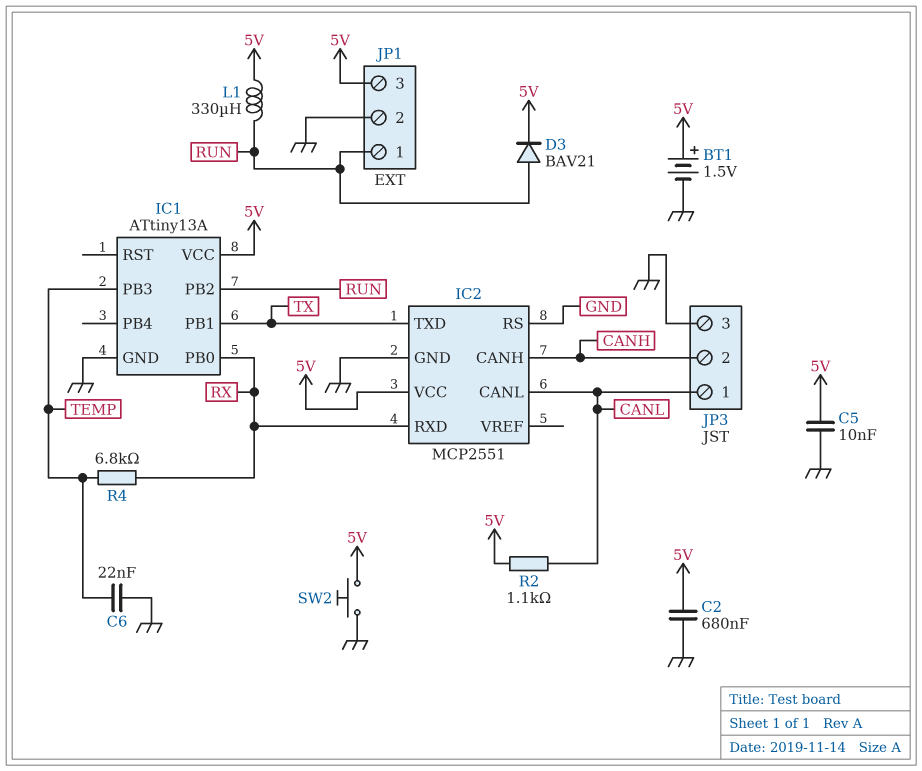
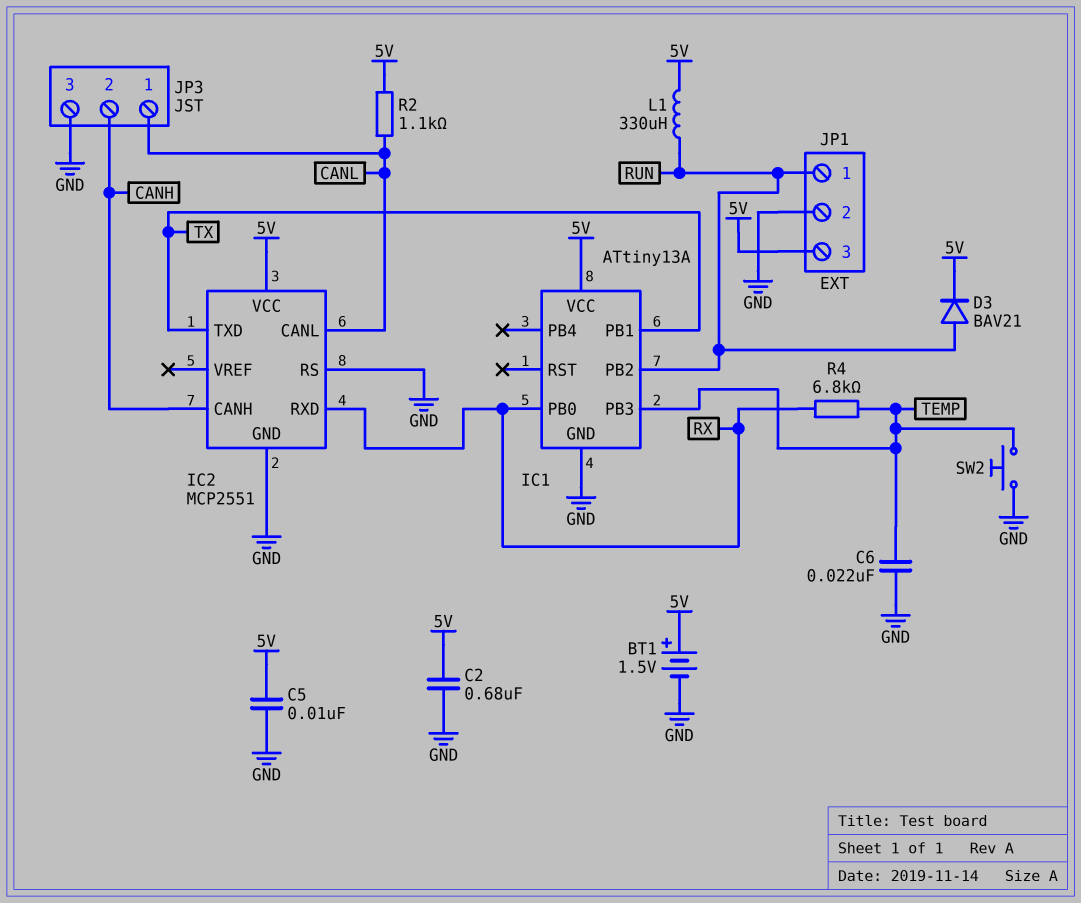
SW2: button (5V, GND) -> button (GND, TEMP)

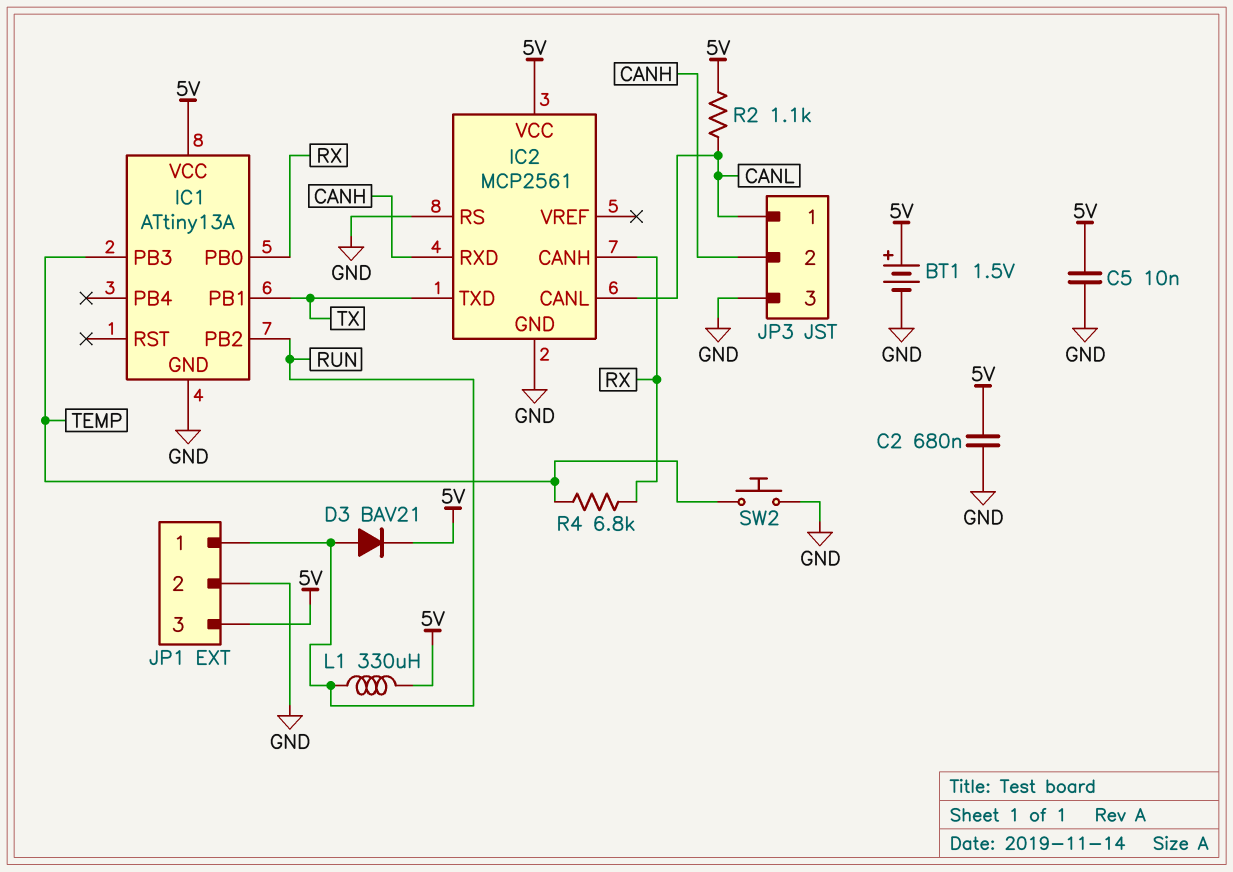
C6: 22nF (GND, TEMP) -> none
IC2: MCP2551 -> MCP2561
IC2 pin CANH: CANH -> RX
IC2 pin RXD: RX -> CANH

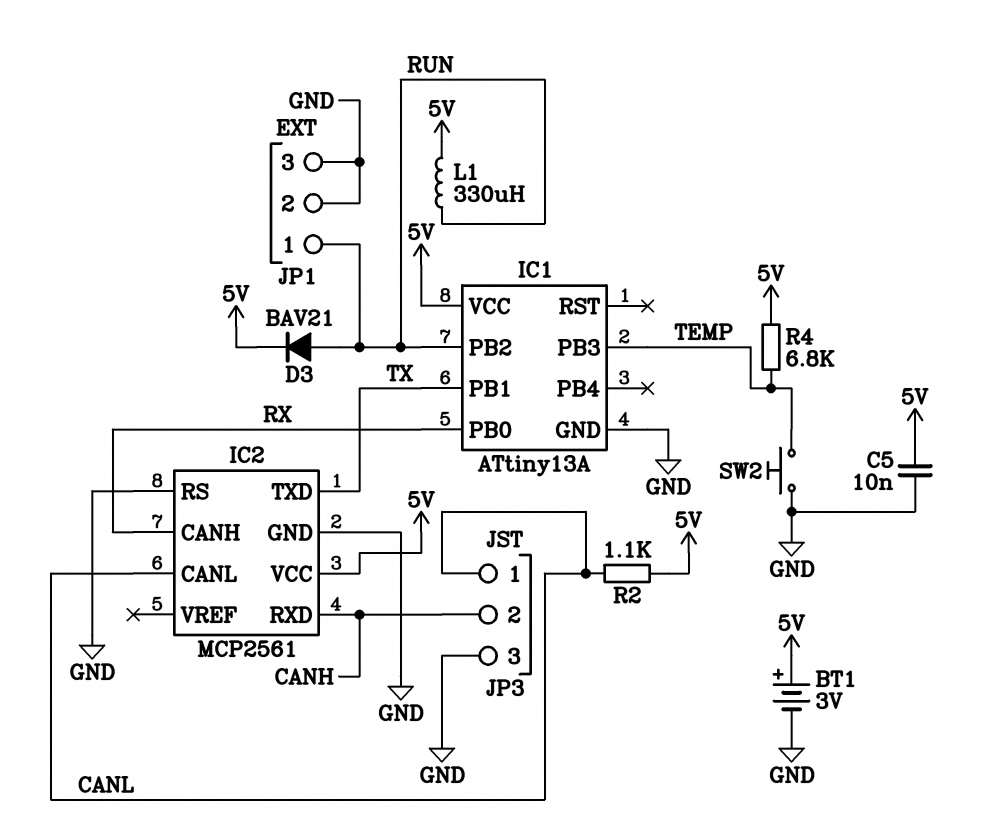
BT1: 1.5V (plus 5V, minus GND) -> 3V (plus 5V, minus GND)
C2: 680nF (5V, GND) -> none
JP1 pin 3: 5V -> GND
R4: 6.8k (RX, TEMP) -> 6.8k (5V, TEMP)

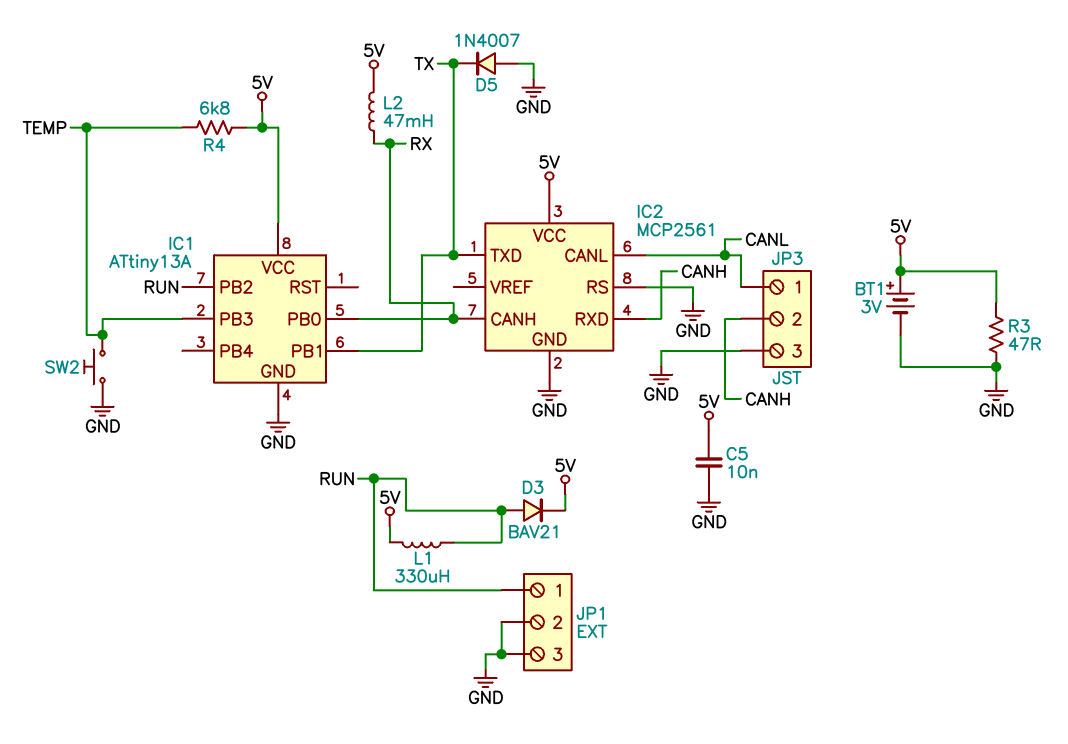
D5: none -> diode 1N4007 (A GND, K TX)
L2: none -> 47mH (5V, RX)
R2: 1.1k (5V, CANL) -> none
R3: none -> 47 (5V, GND)

